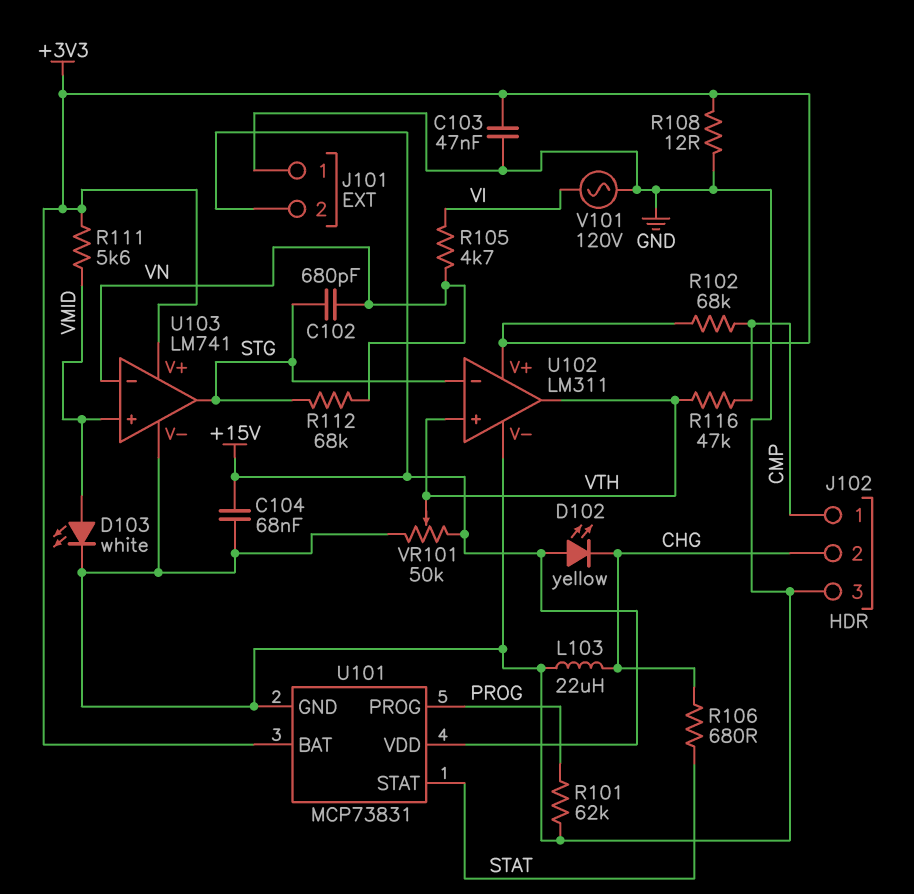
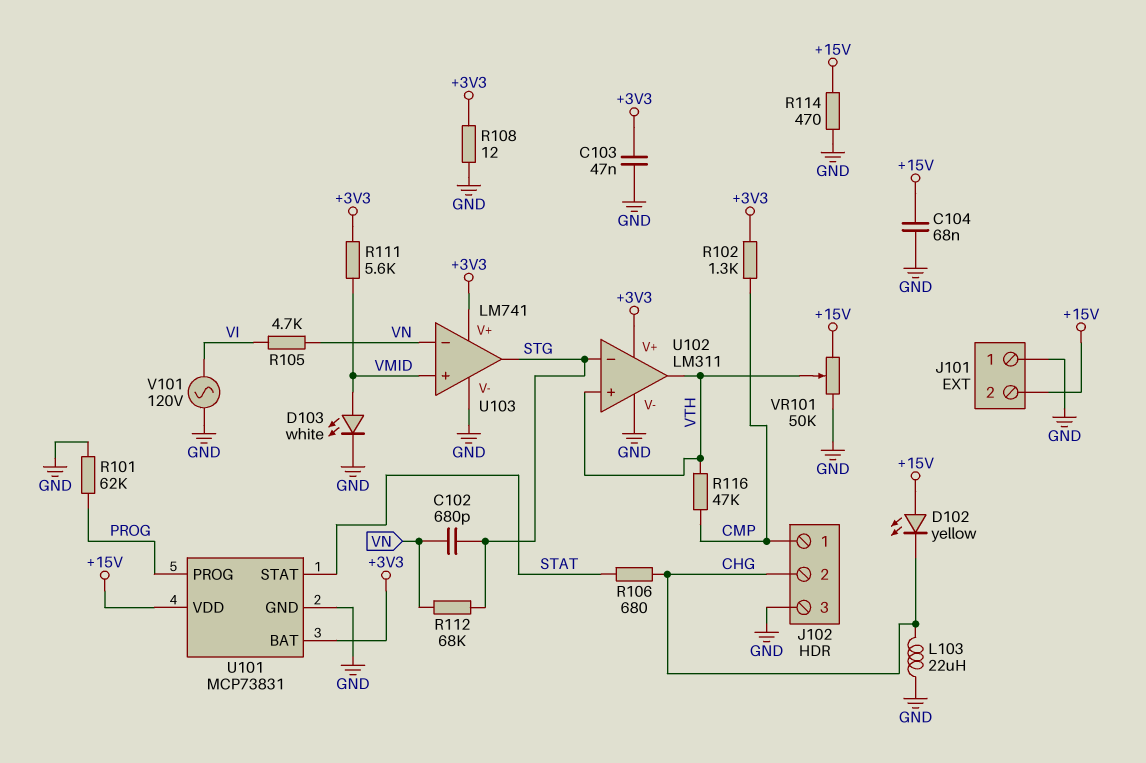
R102: 68k (+3V3, CMP) -> 1.3k (+3V3, CMP)
R114: none -> 470 (+15V, GND)

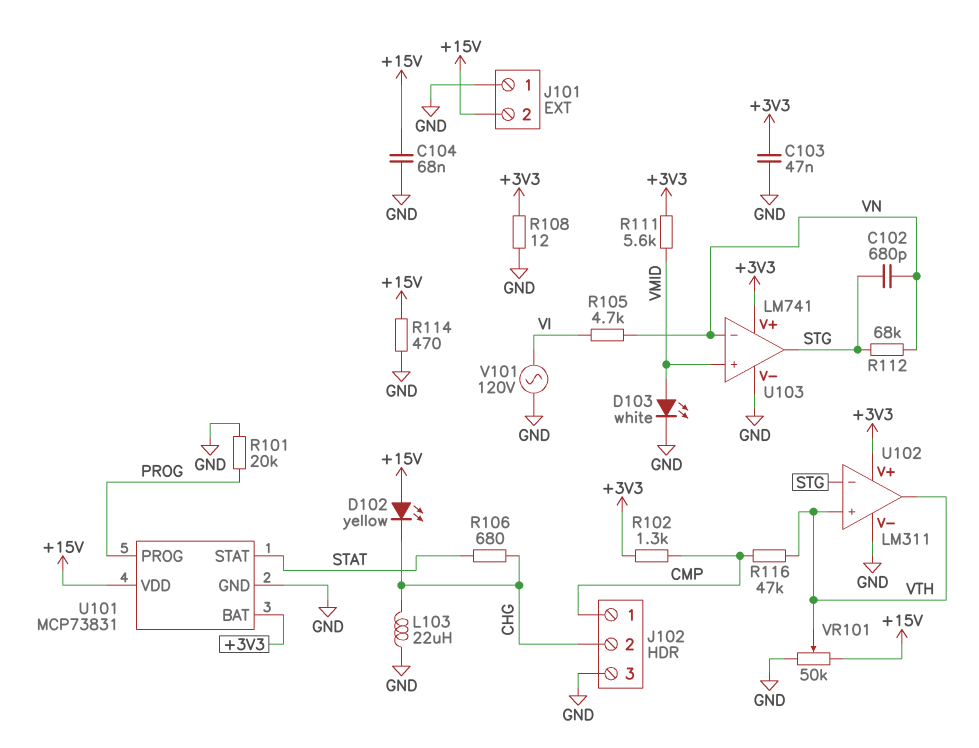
R101: 62k (GND, PROG) -> 20k (GND, PROG)

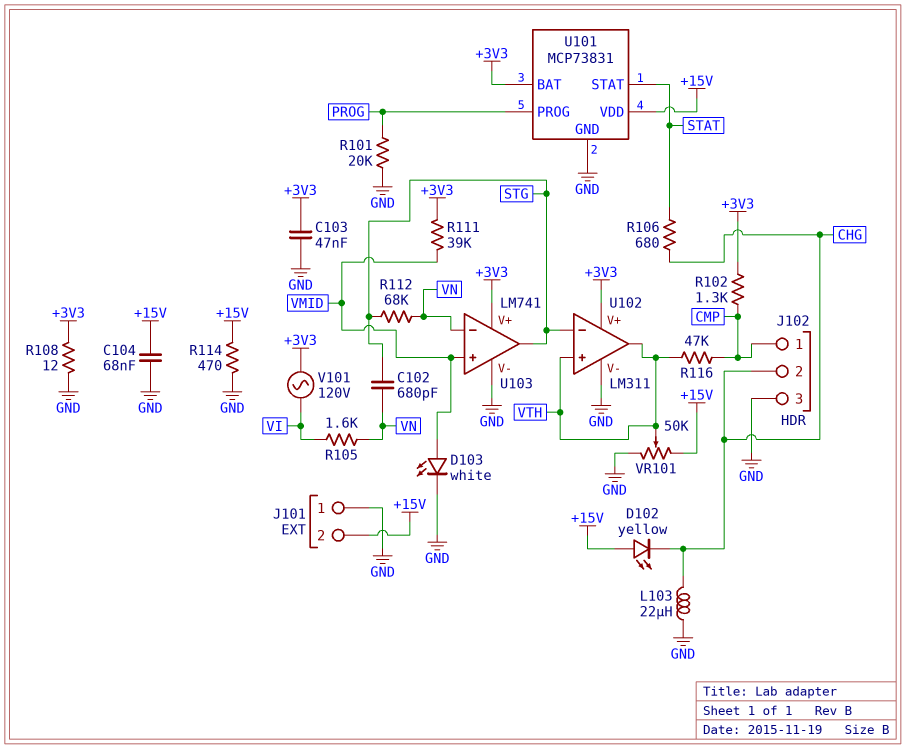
R105: 4.7k (VI, VN) -> 1.6k (VI, VN)
R111: 5.6k (+3V3, VMID) -> 39k (+3V3, VMID)
V101: AC 120V (GND, VI) -> AC 120V (+3V3, VI)

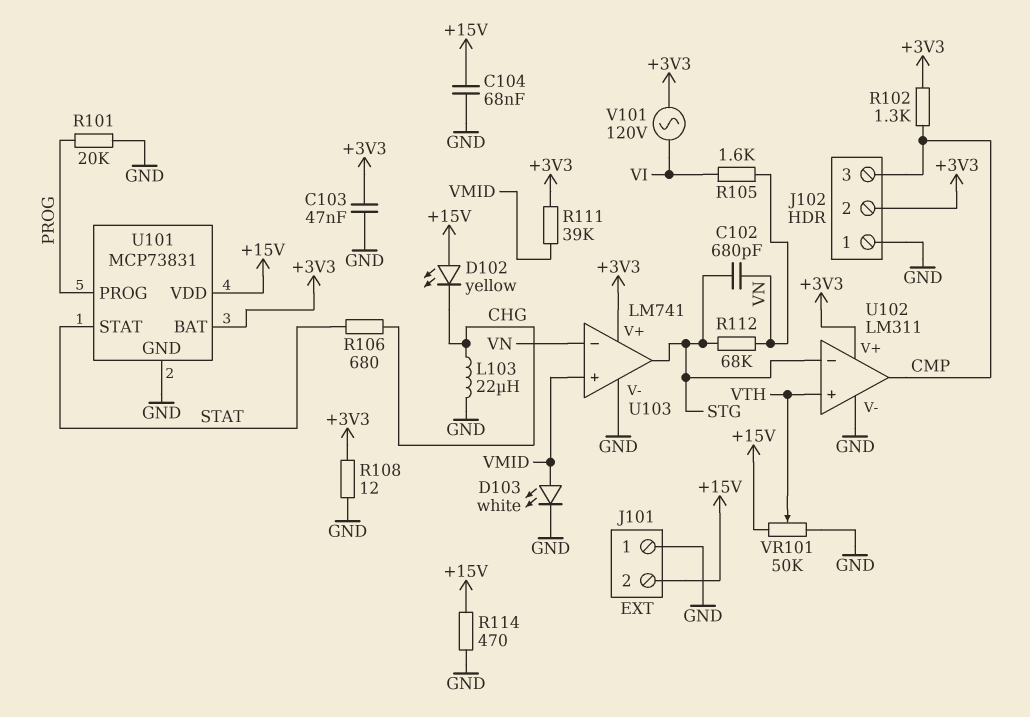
J102 pin 1: CMP -> GND
J102 pin 2: CHG -> +3V3
J102 pin 3: GND -> CMP
R116: 47k (CMP, VTH) -> none
U102 pin out: VTH -> CMP

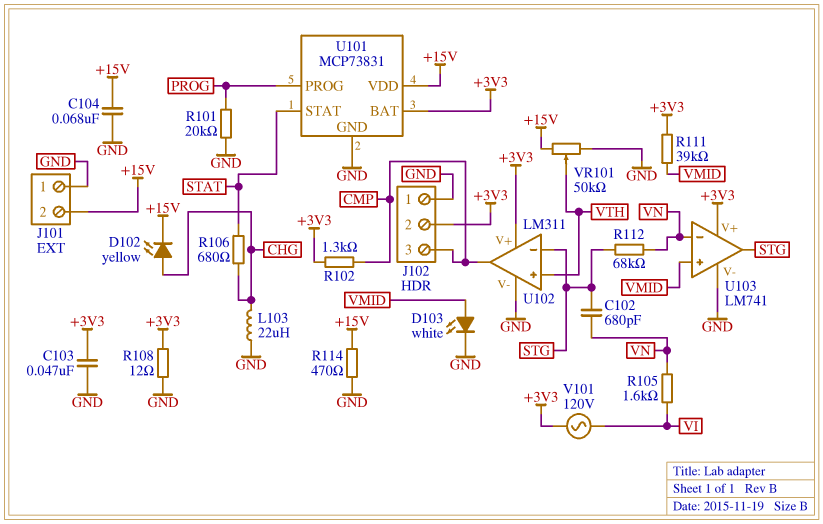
D102: LED yellow (A +15V, K CHG) -> LED yellow (A CHG, K +15V)

